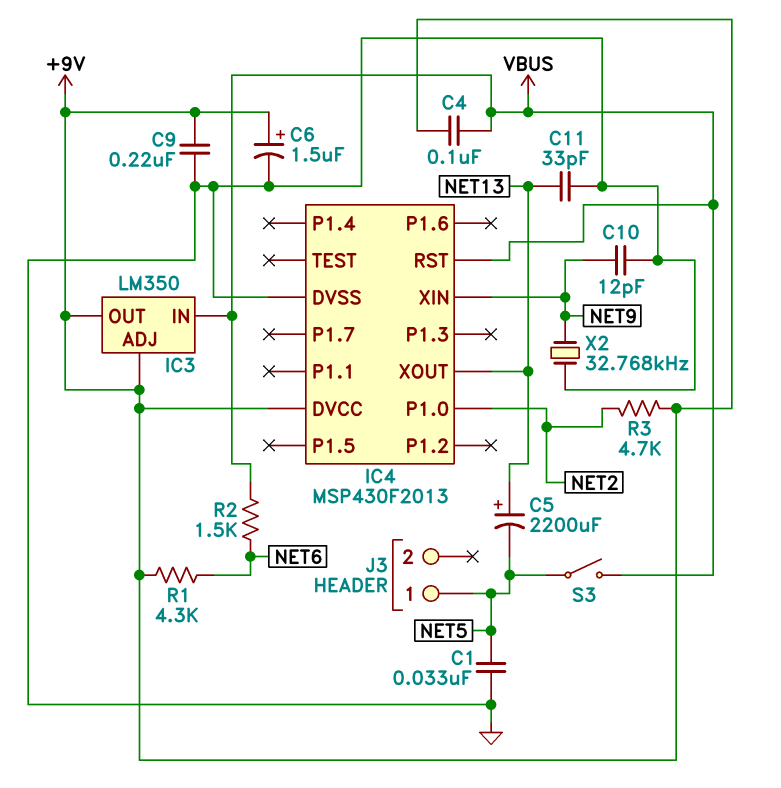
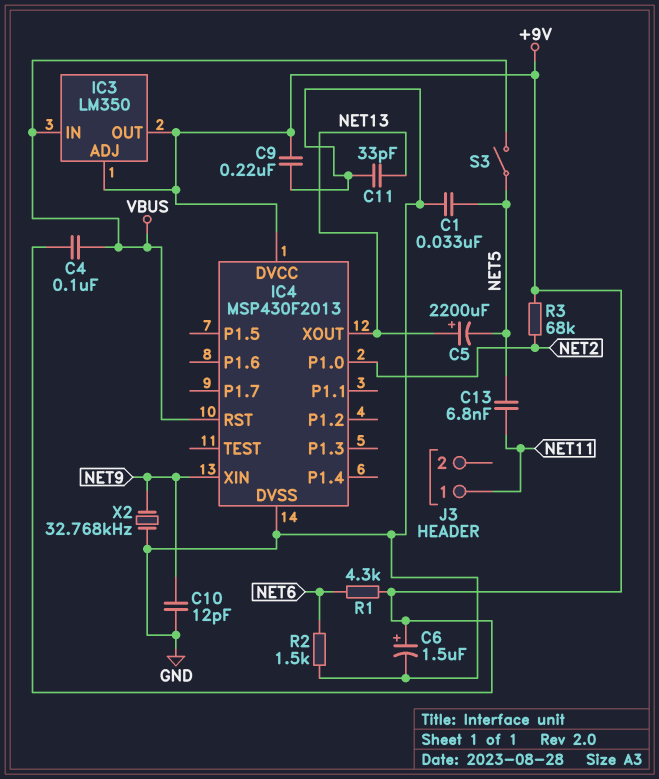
C13: none -> 6.8nF (NET5, NET11)
J3 pin 1: NET5 -> NET11
R2: 1.5k (NET6, VBUS) -> 1.5k (GND, NET6)
R3: 4.7k (+9V, NET2) -> 68k (+9V, NET2)

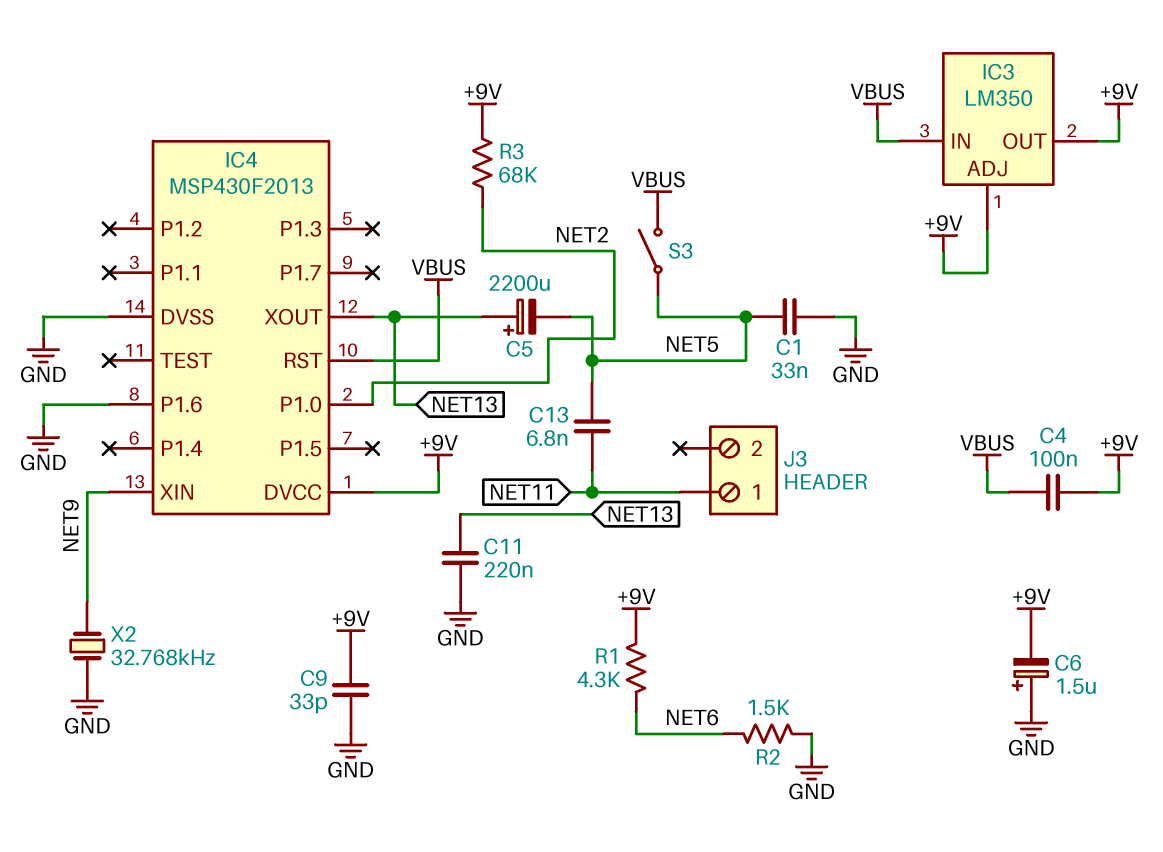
C6: 1.5uF (plus +9V, minus GND) -> 1.5uF (plus GND, minus +9V)
C9: 220nF (+9V, GND) -> 33pF (+9V, GND)
C10: 12pF (GND, NET9) -> none
C11: 33pF (GND, NET13) -> 220nF (GND, NET13)
IC4 pin P1.6: none -> GND

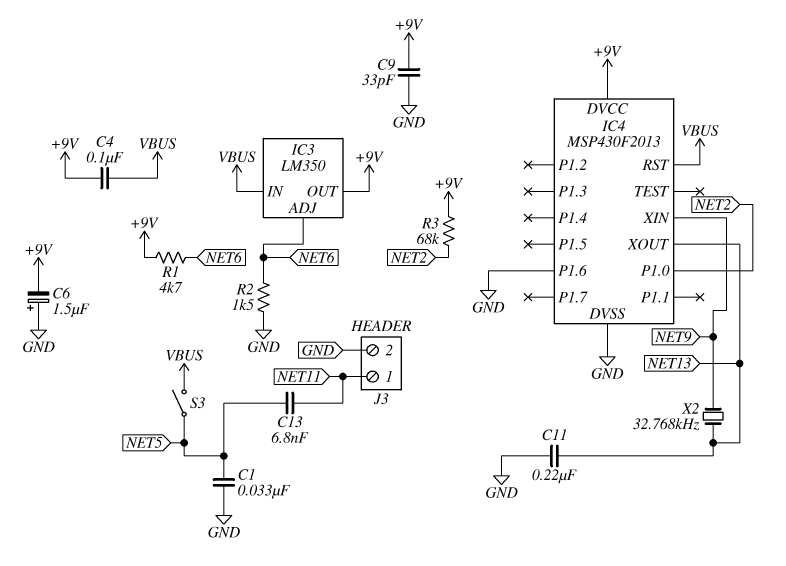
C5: 2200uF (plus NET13, minus NET5) -> none
IC3 pin ADJ: +9V -> NET6
J3 pin 2: none -> GND
R1: 4.3k (+9V, NET6) -> 4.7k (+9V, NET6)
X2: 32.768kHz (GND, NET9) -> 32.768kHz (NET9, NET13)

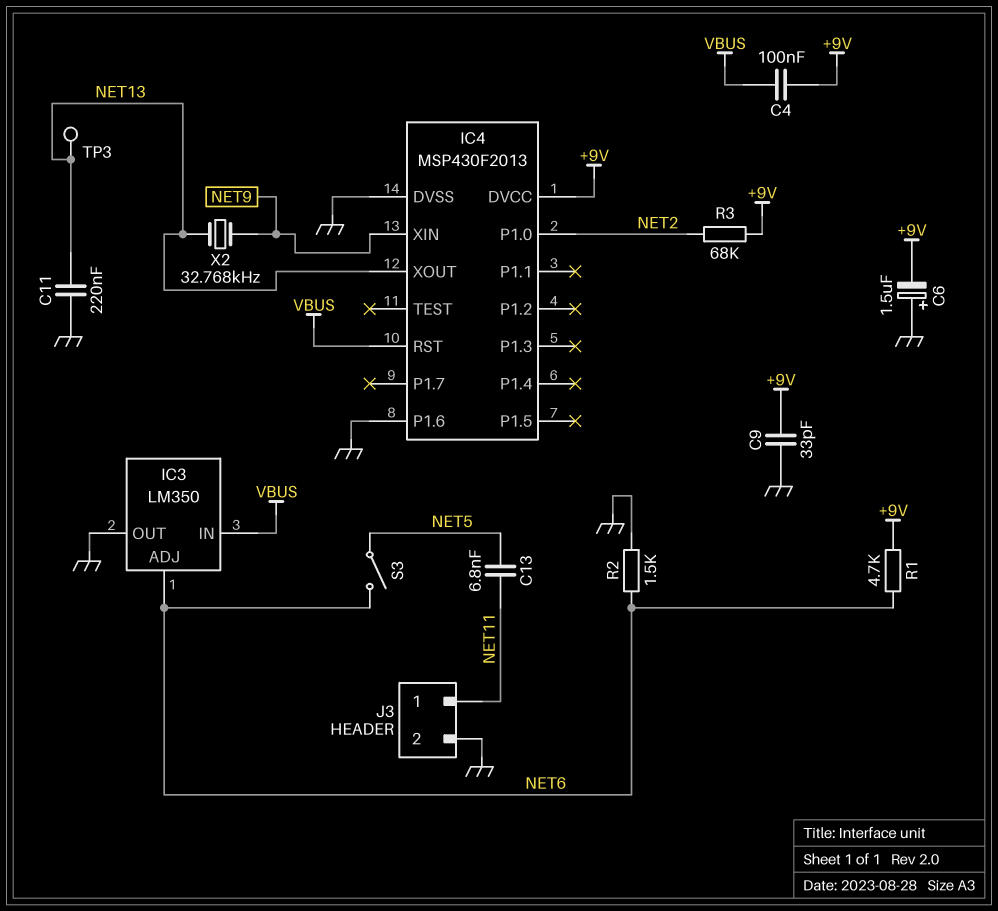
C1: 33nF (GND, NET5) -> none
IC3 pin OUT: +9V -> GND
S3: switch (NET5, VBUS) -> switch (NET5, NET6)
TP3: none -> test point (NET13)

